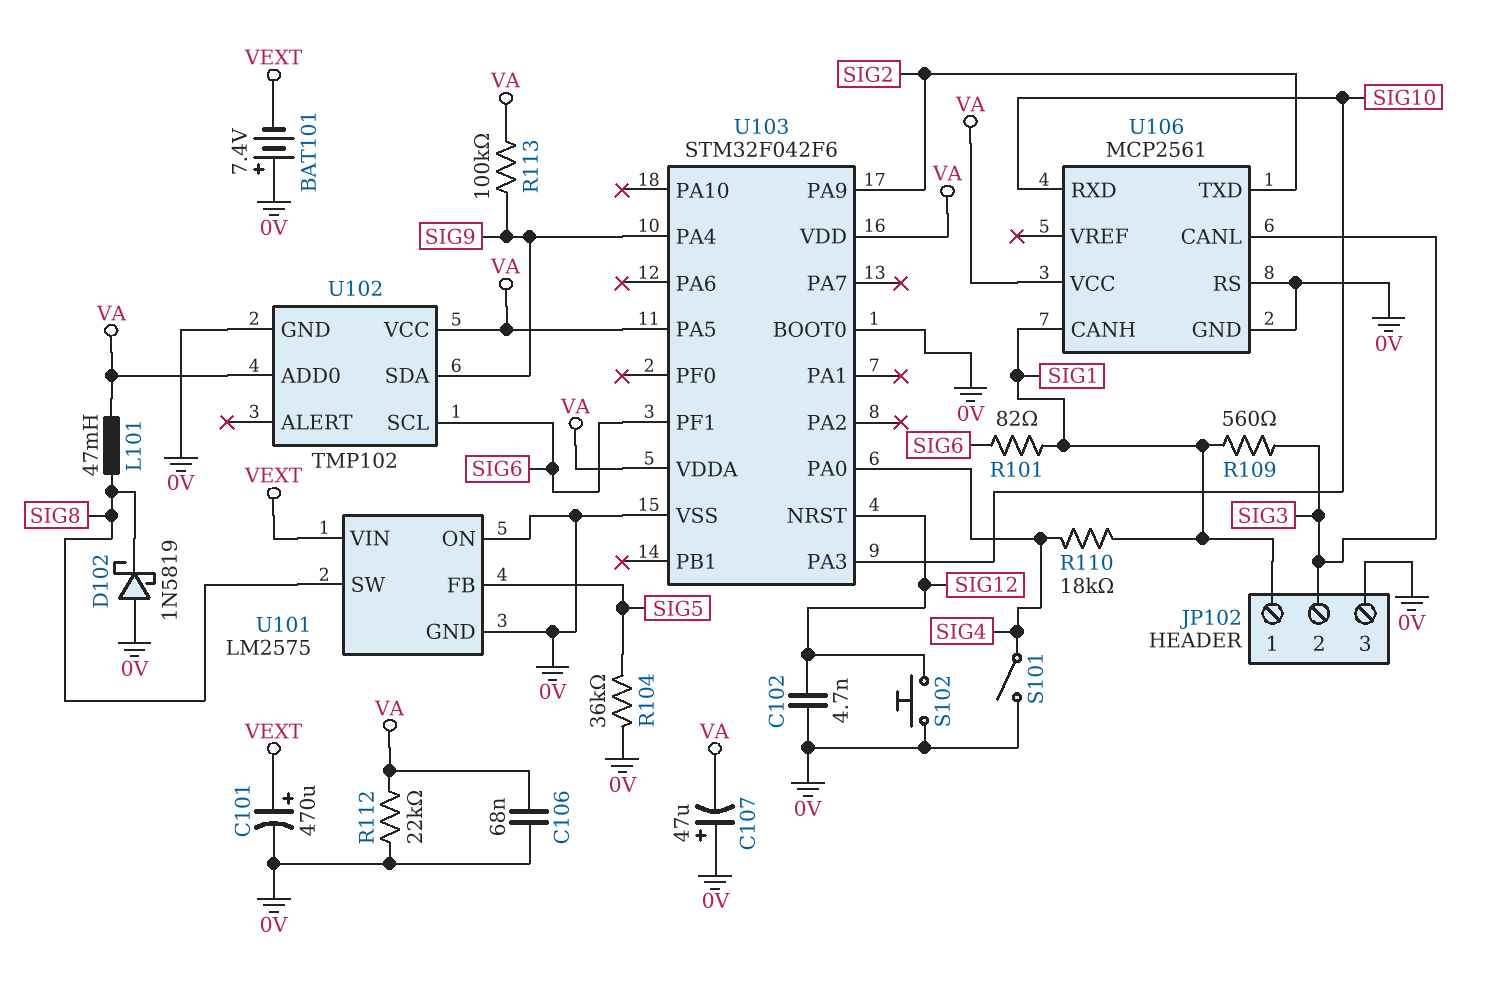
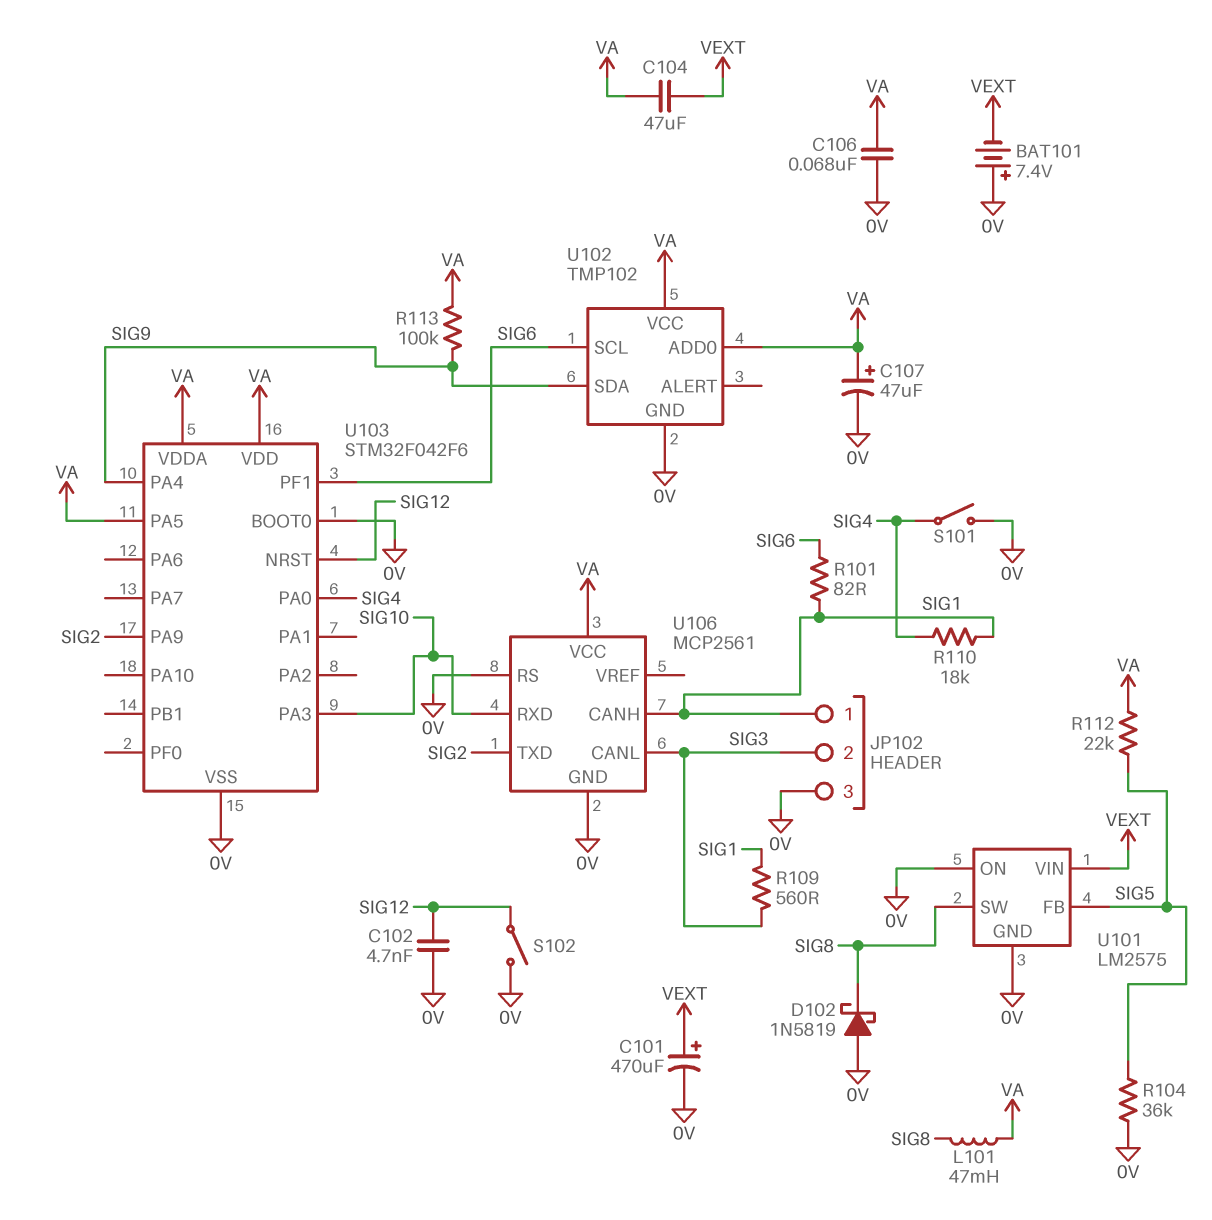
C104: none -> 47uF (VA, VEXT)
C107: 47uF (plus 0V, minus VA) -> 47uF (plus VA, minus 0V)
R112: 22k (0V, VA) -> 22k (SIG5, VA)
S102: button (0V, SIG12) -> switch (0V, SIG12)

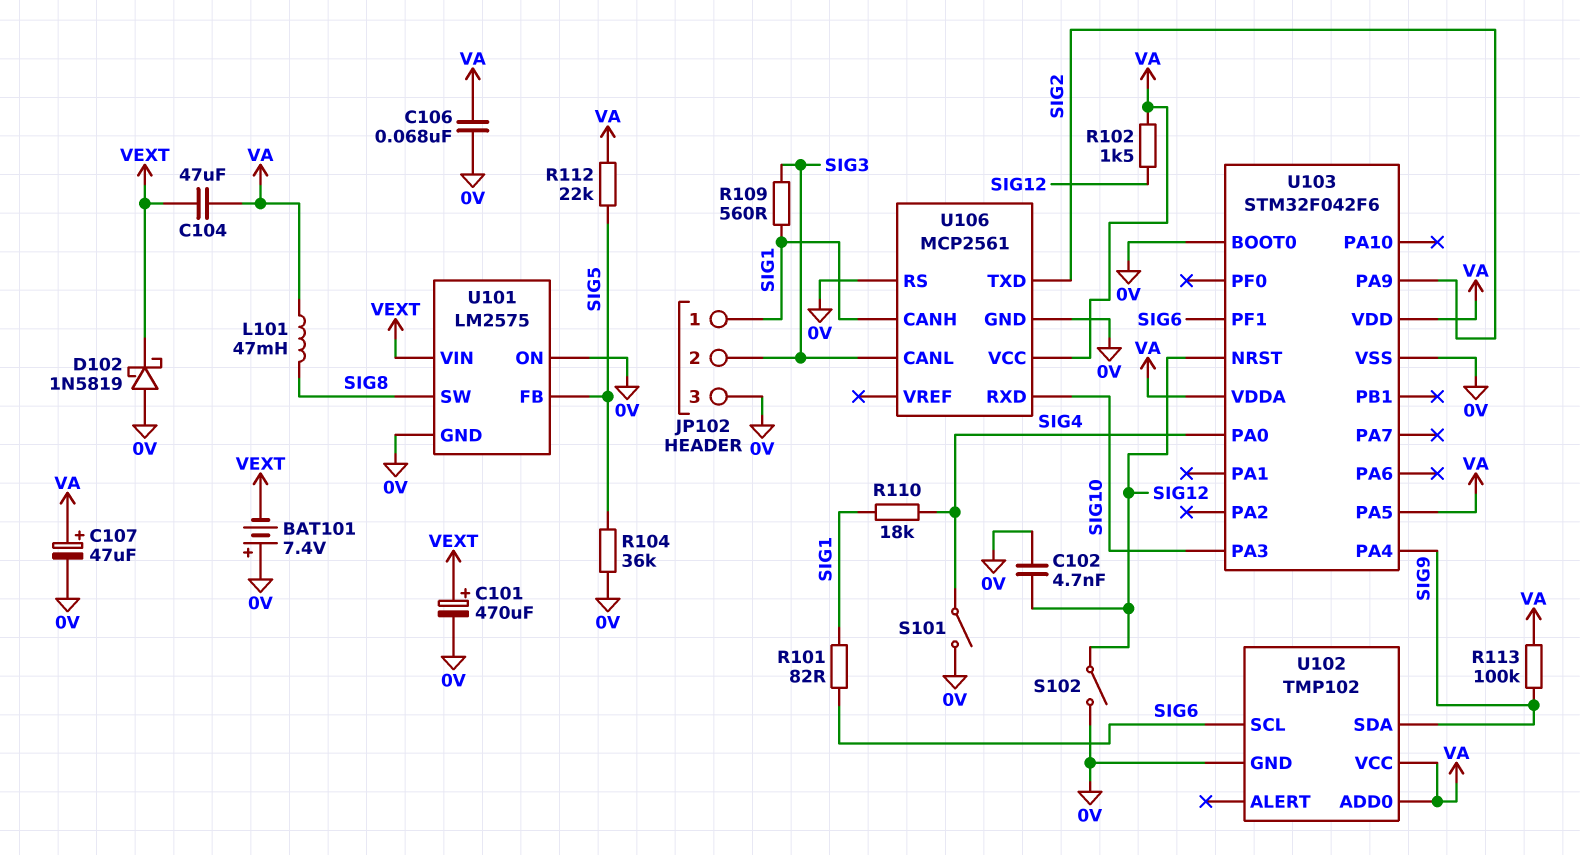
D102: schottky 1N5819 (A 0V, K SIG8) -> schottky 1N5819 (A 0V, K VEXT)
R102: none -> 1.5k (SIG12, VA)

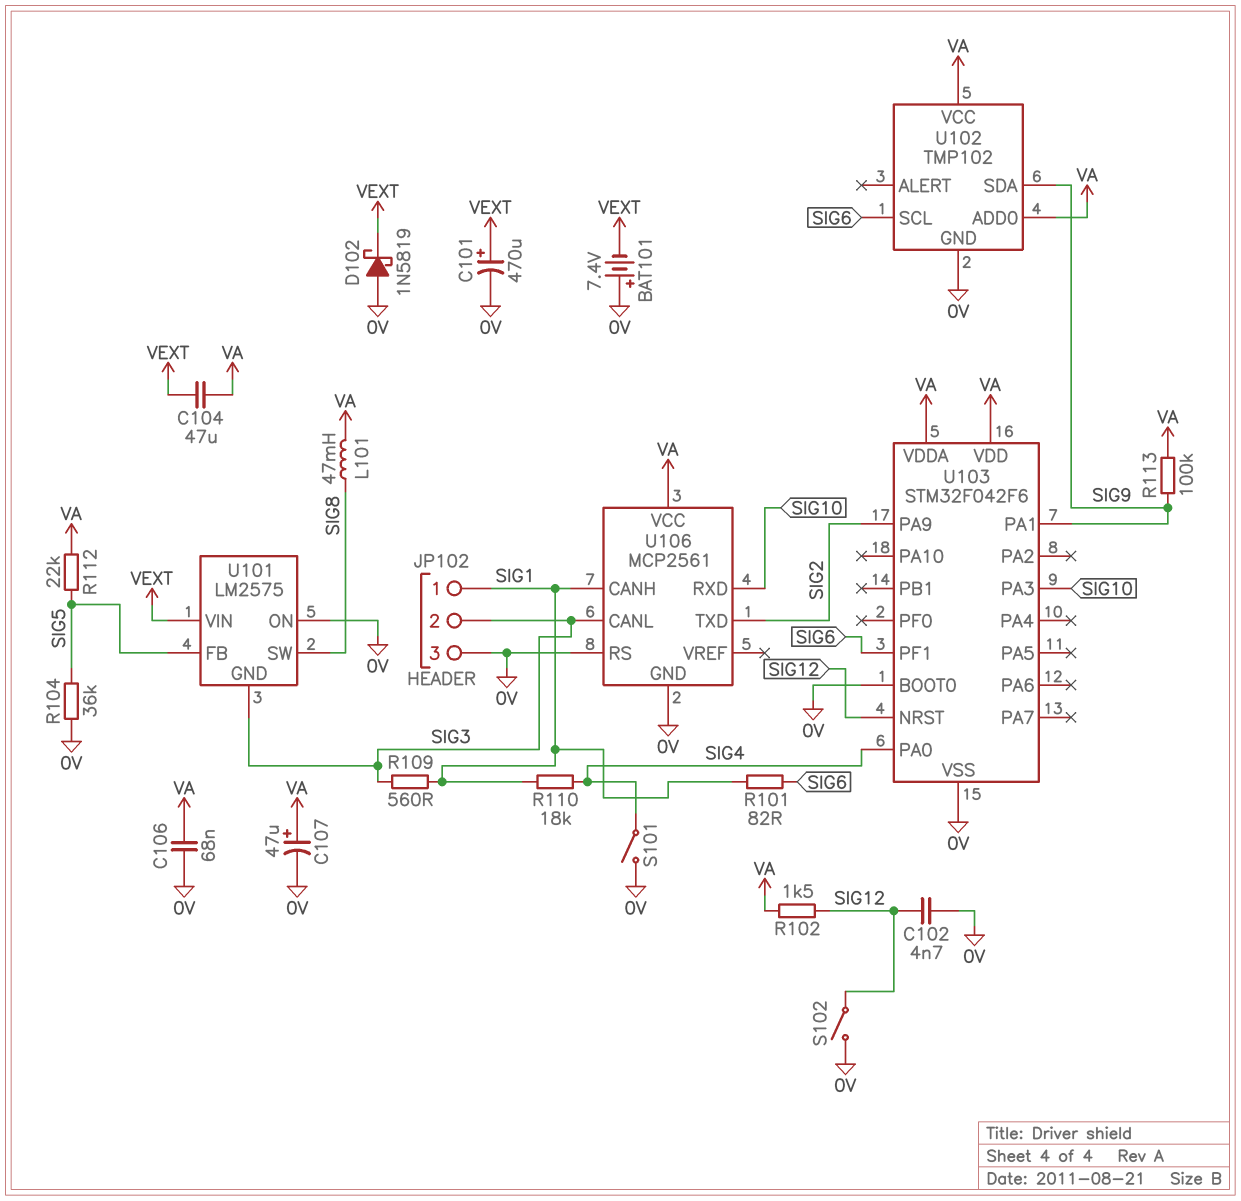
U101 pin GND: 0V -> SIG3
U103 pin PA1: none -> SIG9
U103 pin PA4: SIG9 -> none
U103 pin PA5: VA -> none

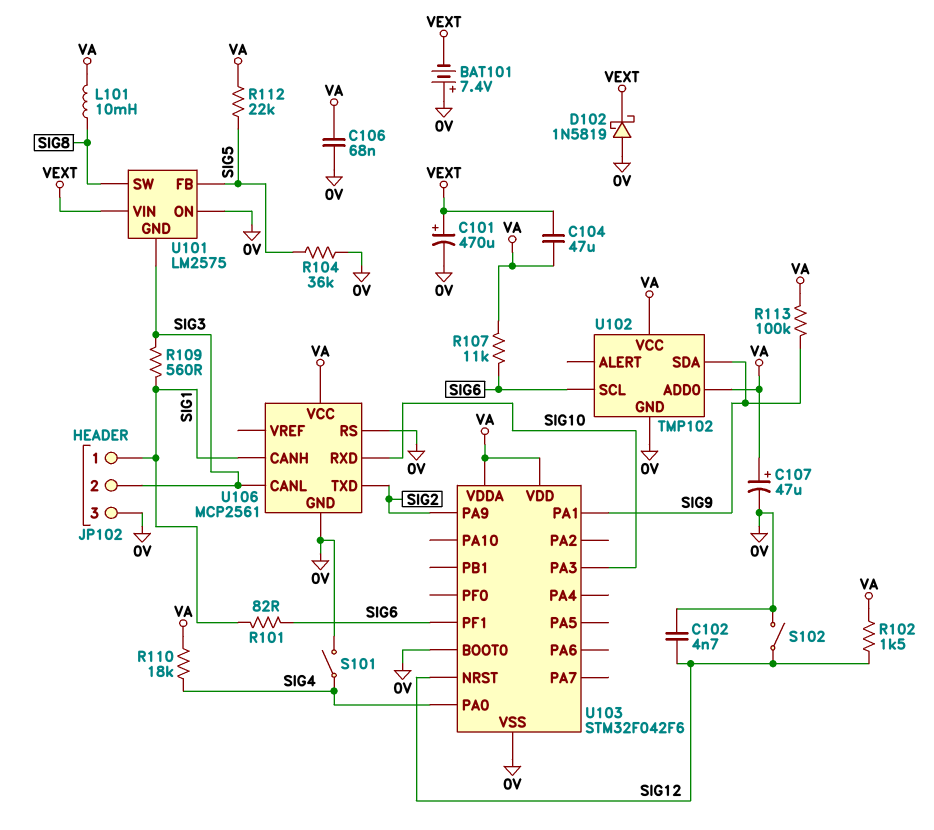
L101: 47mH (SIG8, VA) -> 10mH (SIG8, VA)
R107: none -> 11k (SIG6, VA)
R110: 18k (SIG1, SIG4) -> 18k (SIG4, VA)

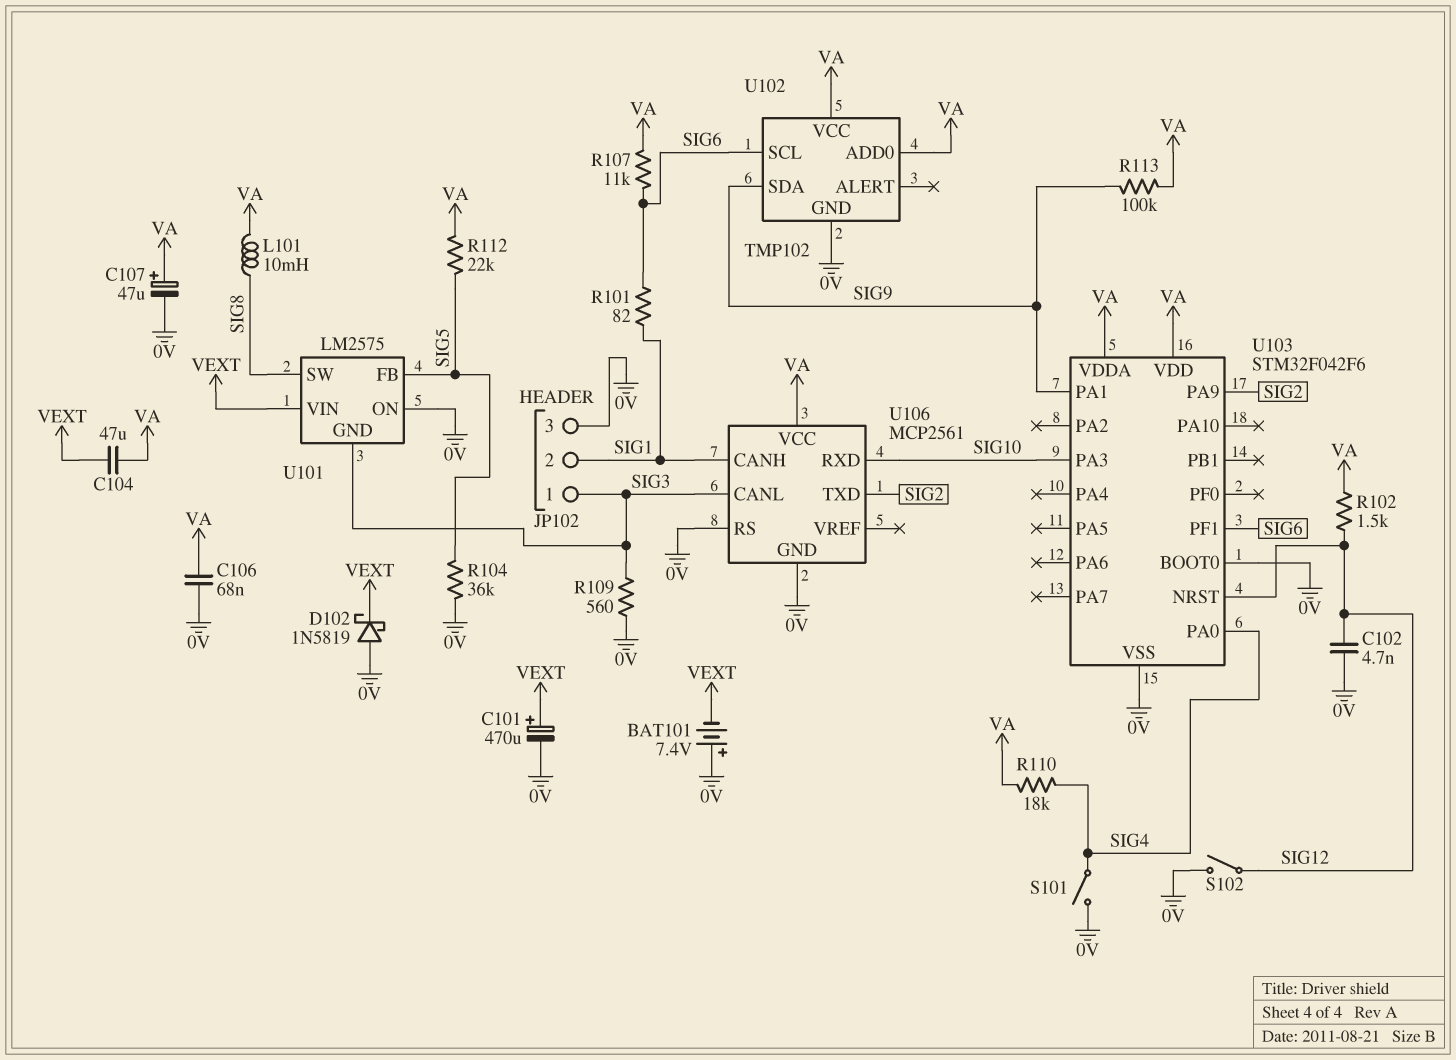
JP102 pin 1: SIG1 -> SIG3
JP102 pin 2: SIG3 -> SIG1
R109: 560 (SIG1, SIG3) -> 560 (0V, SIG3)

